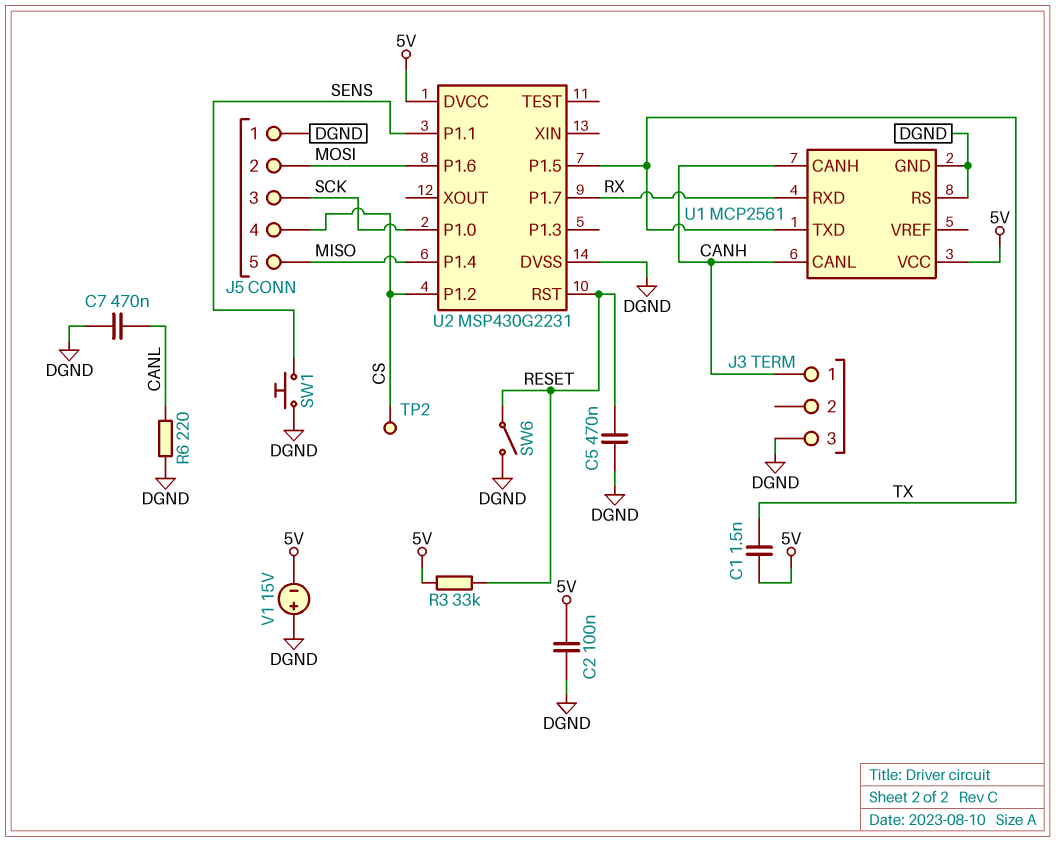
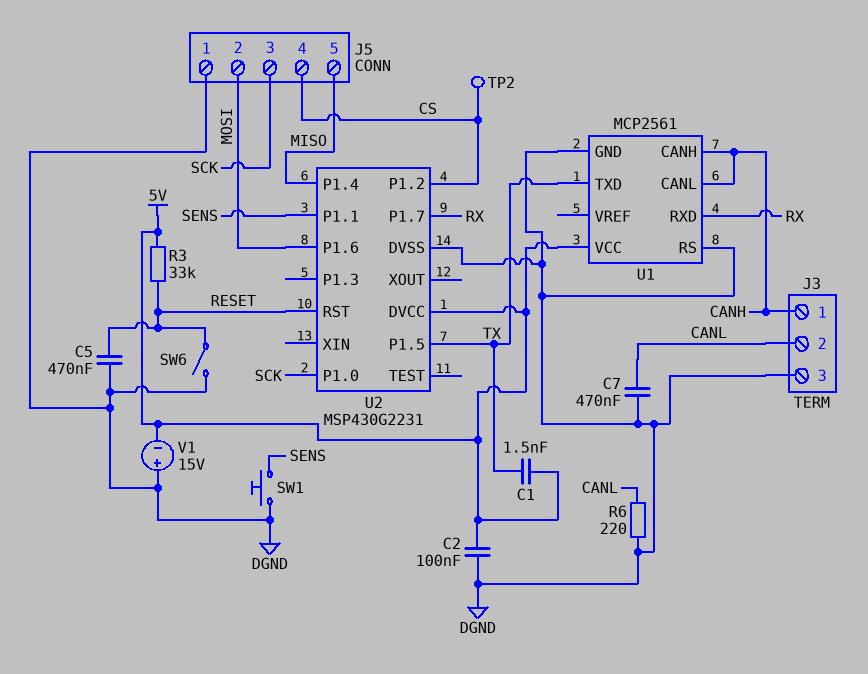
J3 pin 2: none -> CANL

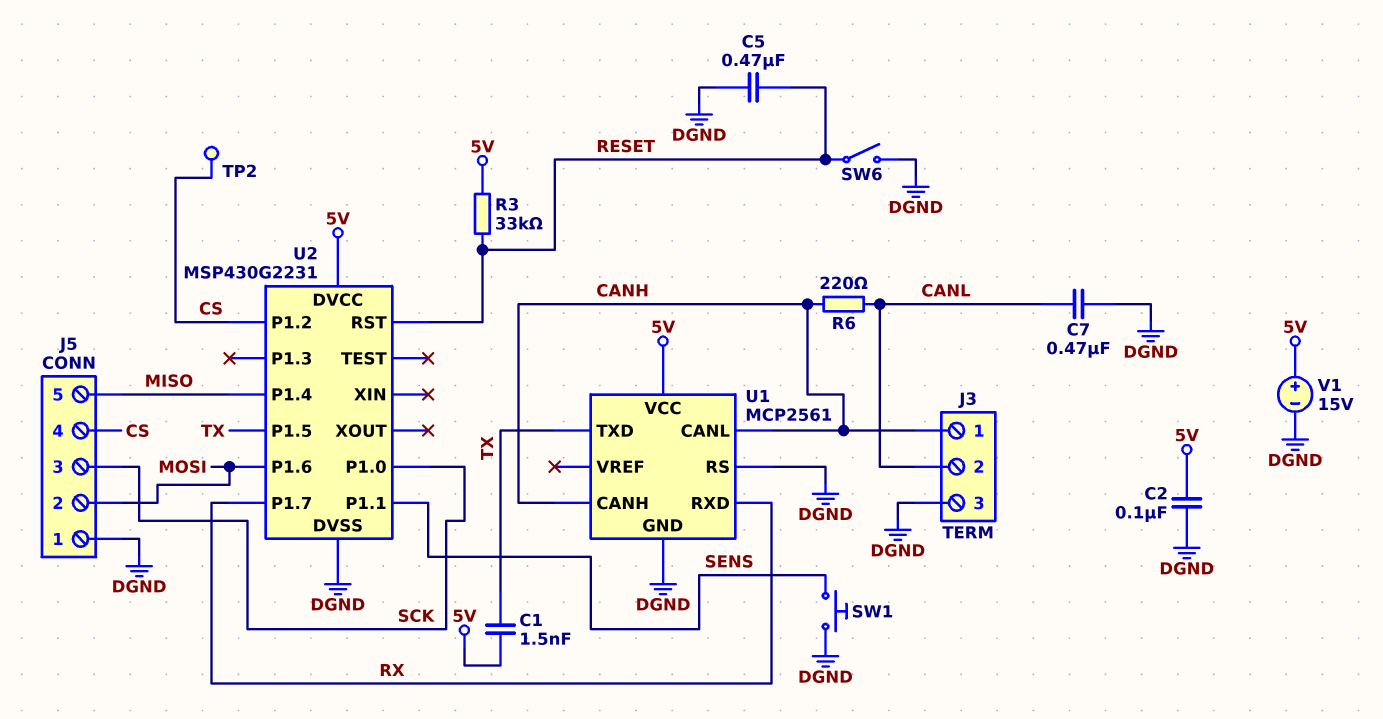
R6: 220 (CANL, DGND) -> 220 (CANH, CANL)
V1: 15V (plus DGND, minus 5V) -> 15V (plus 5V, minus DGND)

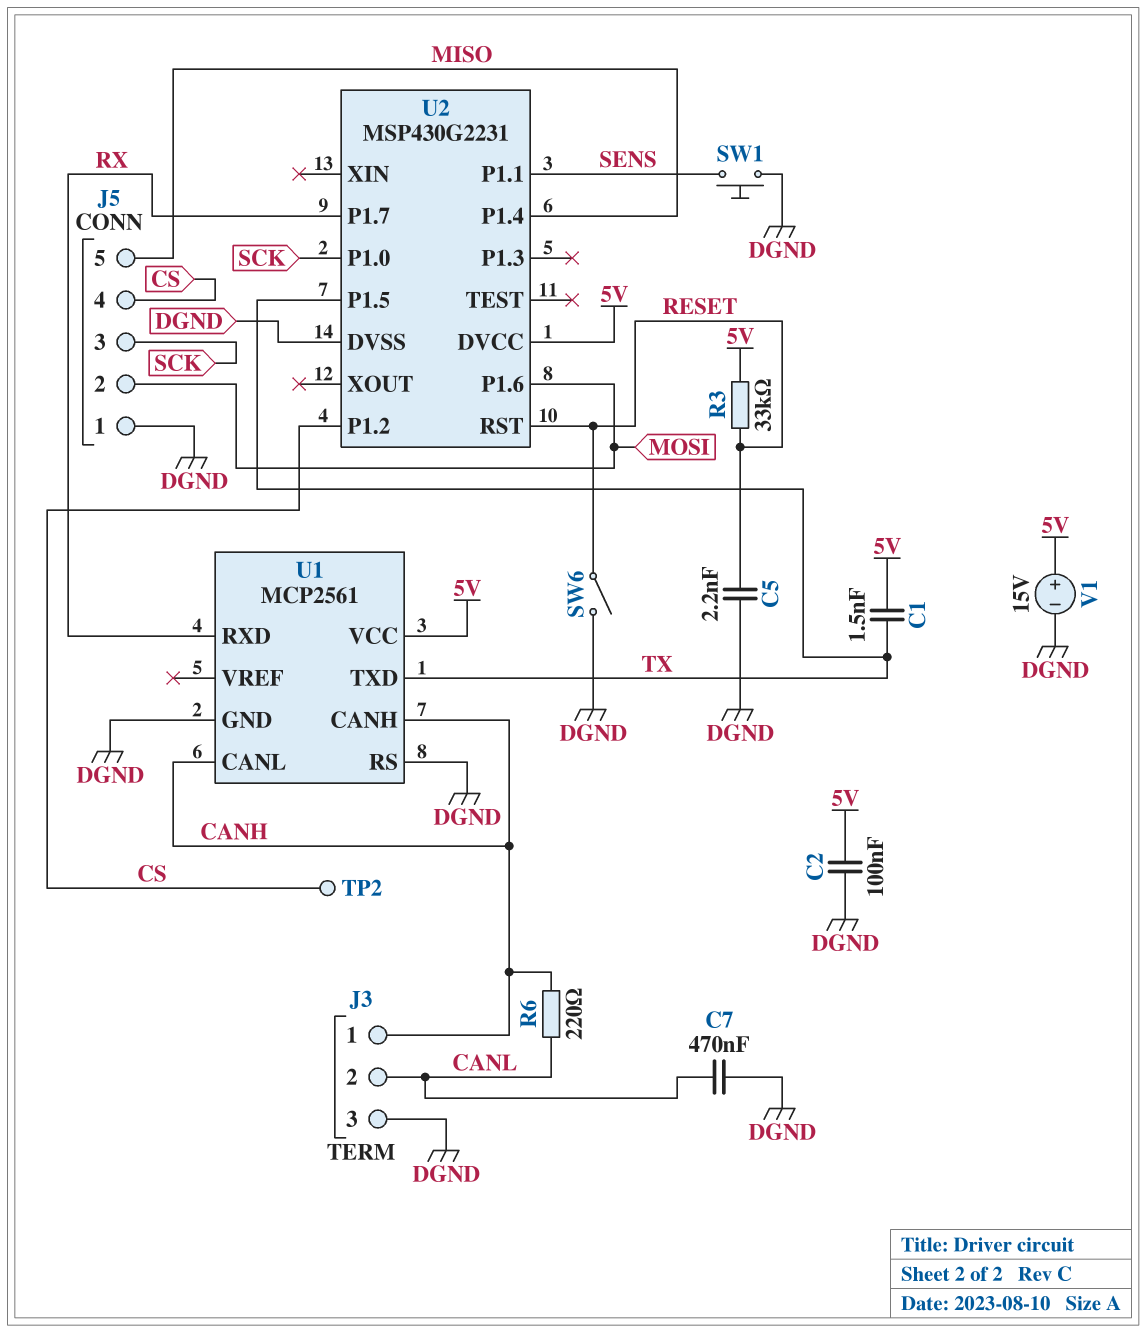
C5: 470nF (DGND, RESET) -> 2.2nF (DGND, RESET)

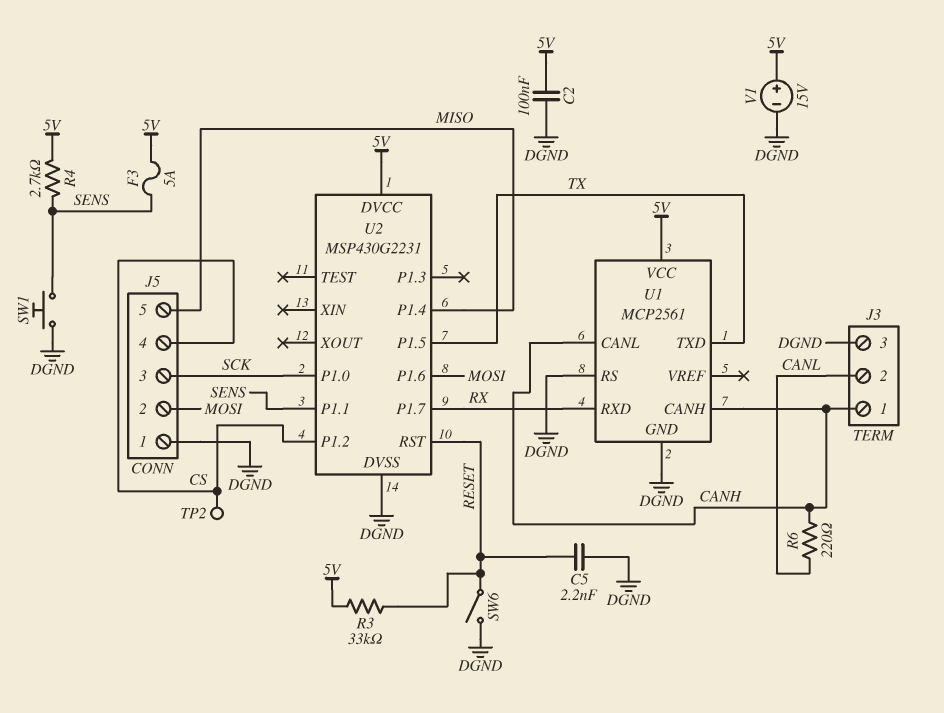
C1: 1.5nF (5V, TX) -> none
C7: 470nF (CANL, DGND) -> none
F3: none -> 5A (5V, SENS)
R4: none -> 2.7k (5V, SENS)

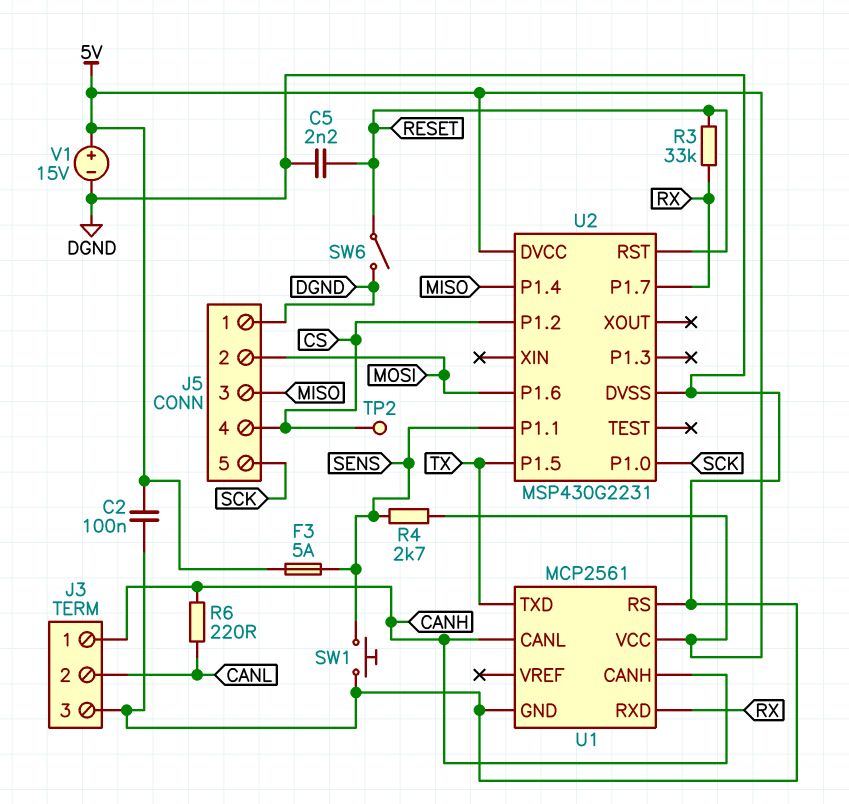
J5 pin 3: SCK -> MISO
J5 pin 5: MISO -> SCK
R3: 33k (5V, RESET) -> 33k (RESET, RX)

